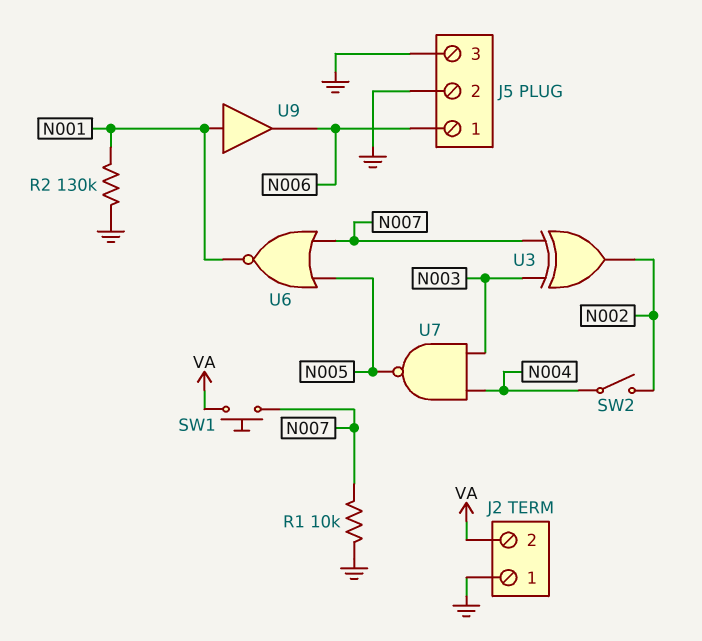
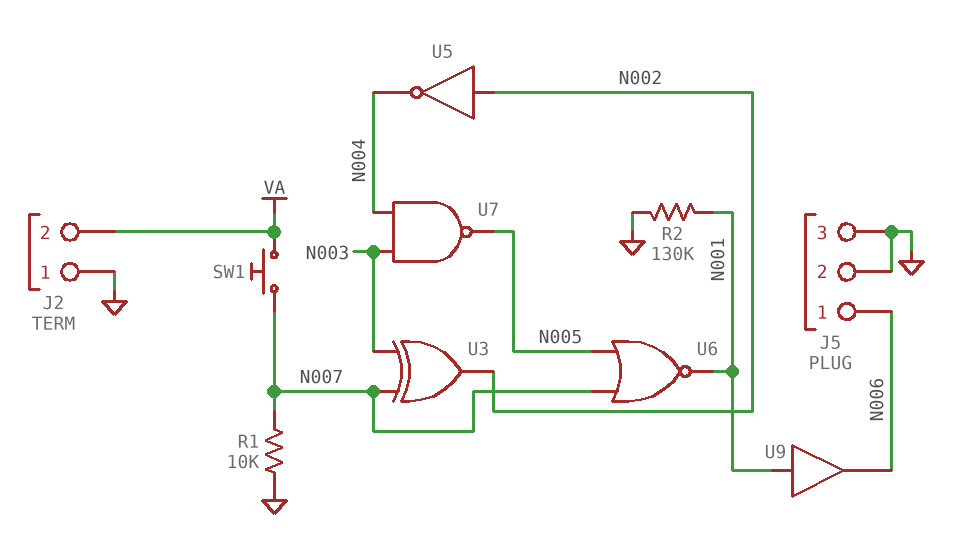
SW2: switch (N002, N004) -> none
U5: none -> NOT (in N002, out N004)

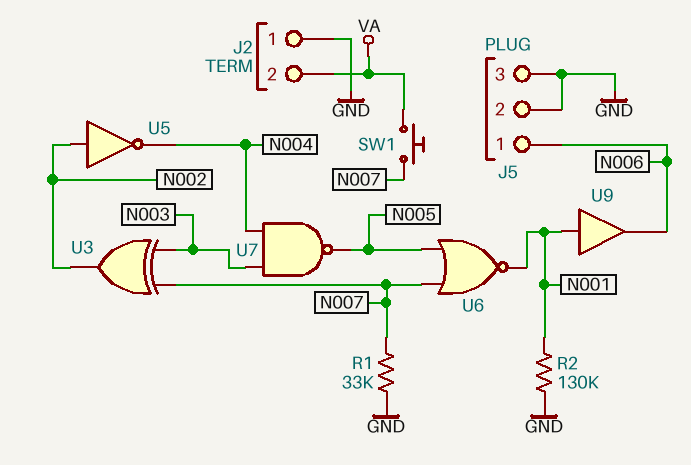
R1: 10k (GND, N007) -> 33k (GND, N007)

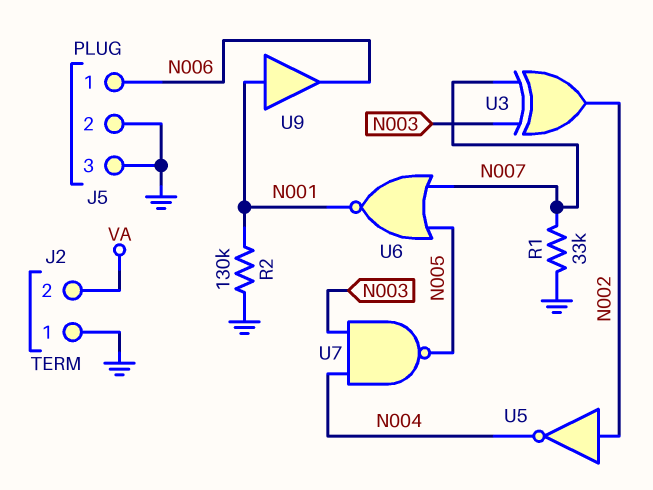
SW1: button (N007, VA) -> none

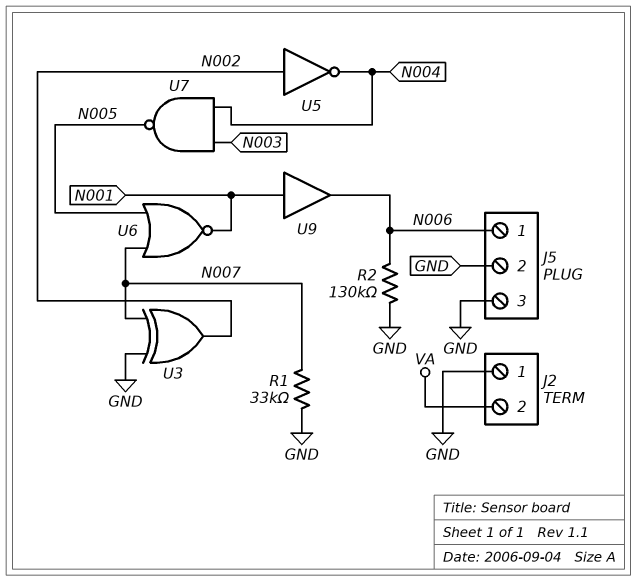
R2: 130k (GND, N001) -> 130k (GND, N006)
U3: XOR (in N003, in N007, out N002) -> XOR (in GND, in N007, out N002)

